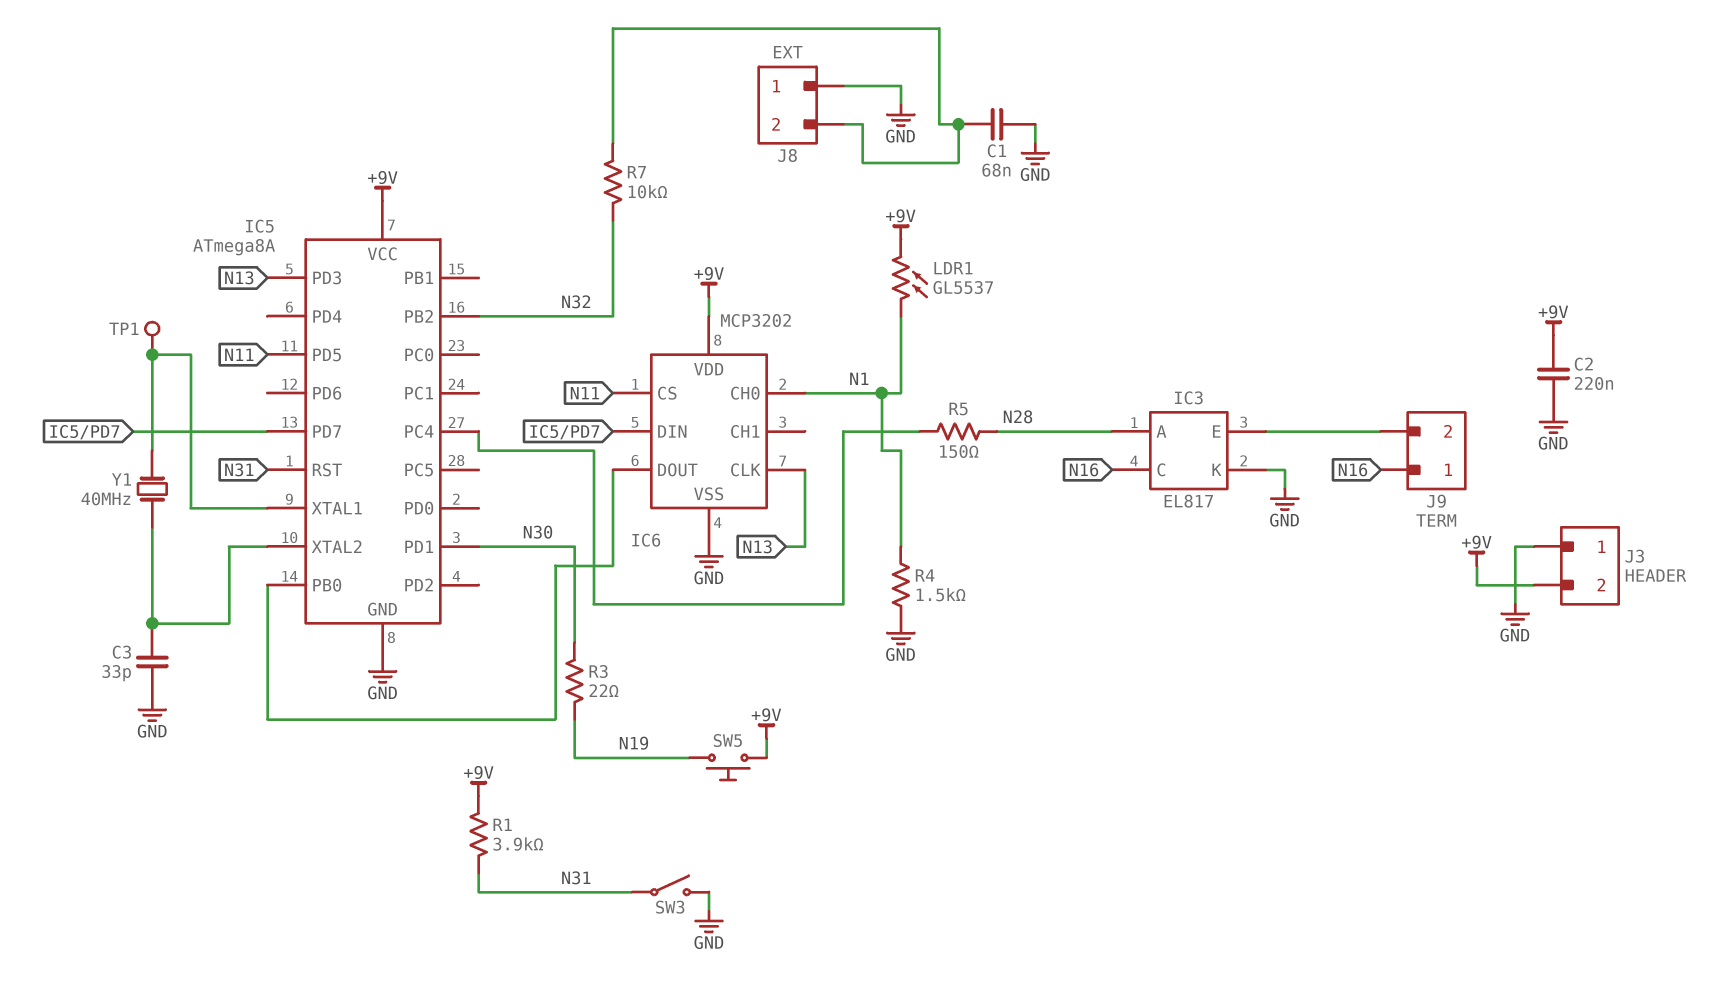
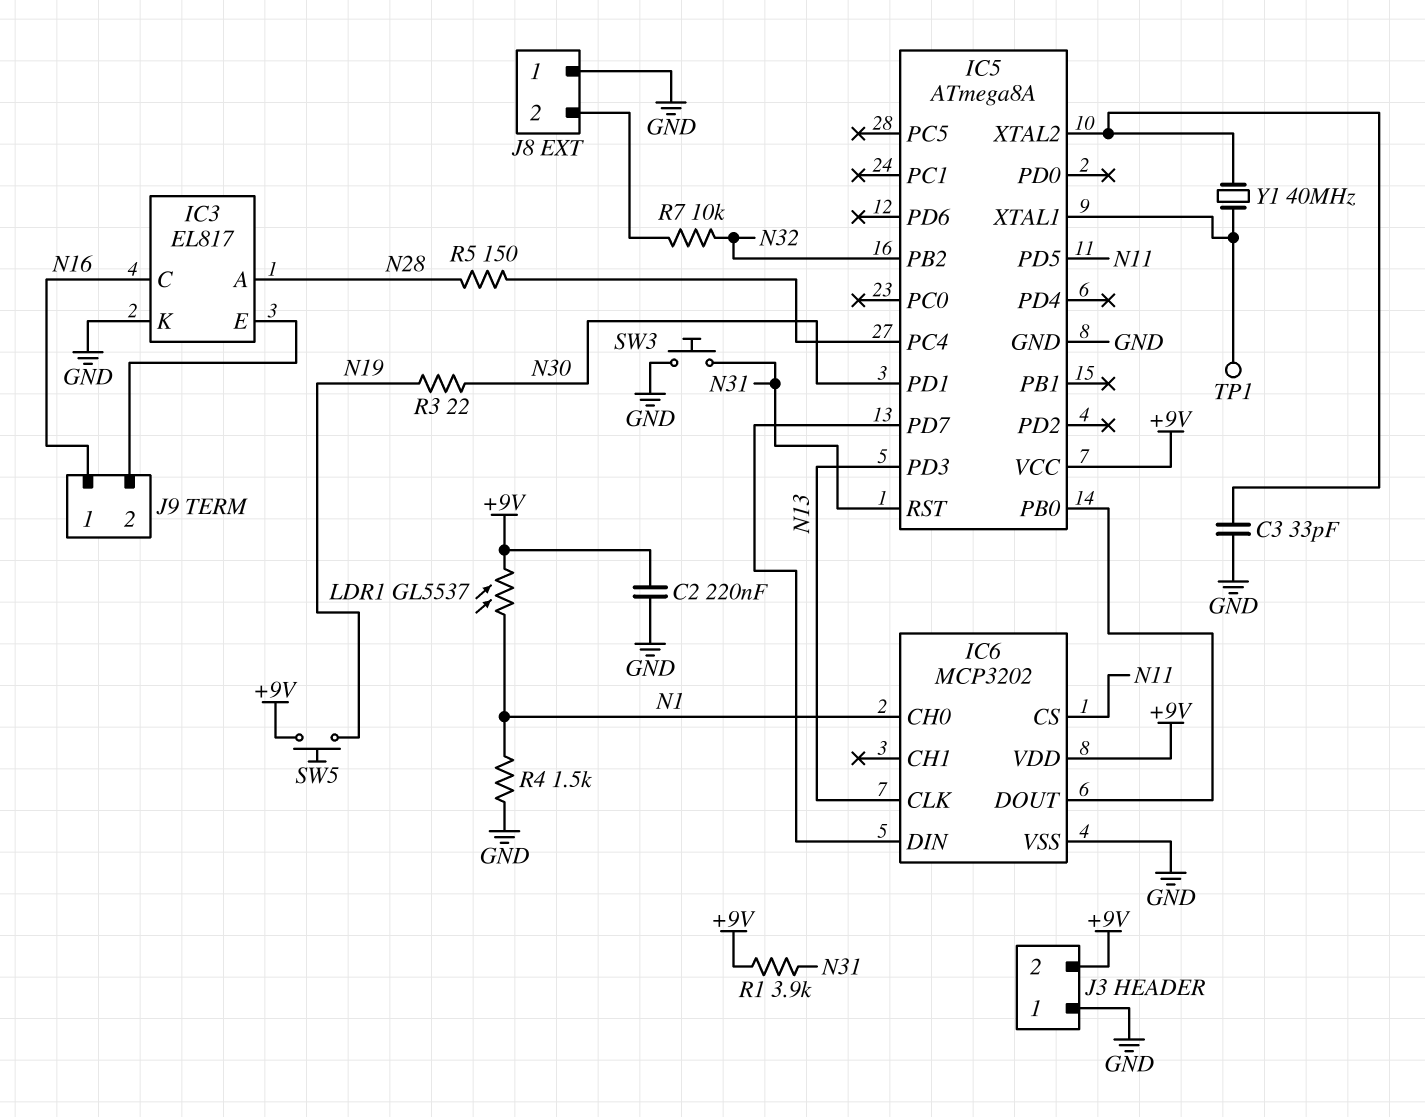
C1: 68nF (GND, J8/2) -> none
SW3: switch (GND, N31) -> button (GND, N31)

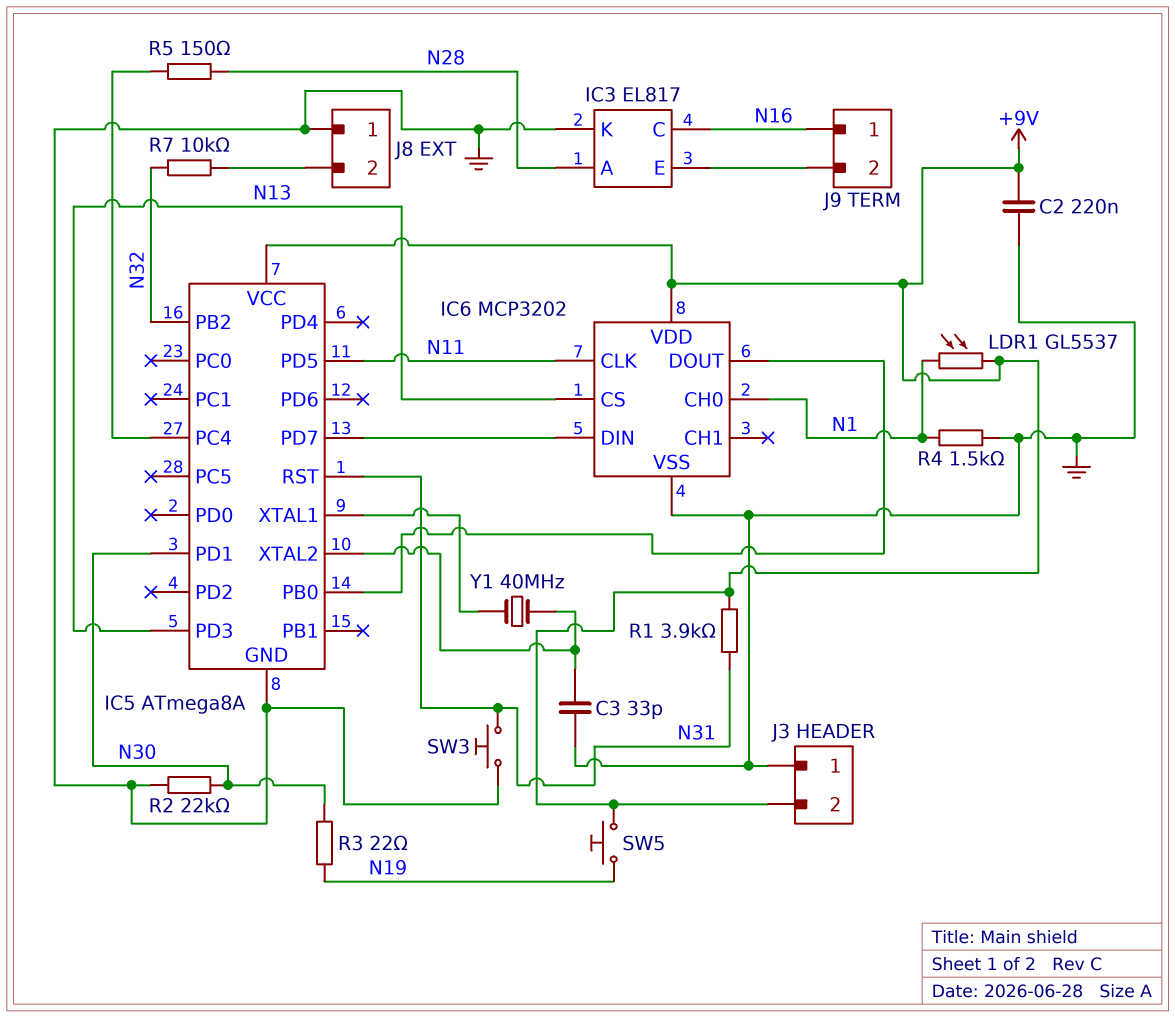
IC6 pin CLK: N13 -> N11
IC6 pin CS: N11 -> N13
R2: none -> 22k (GND, N30)
TP1: test point (IC5/XTAL1) -> none

